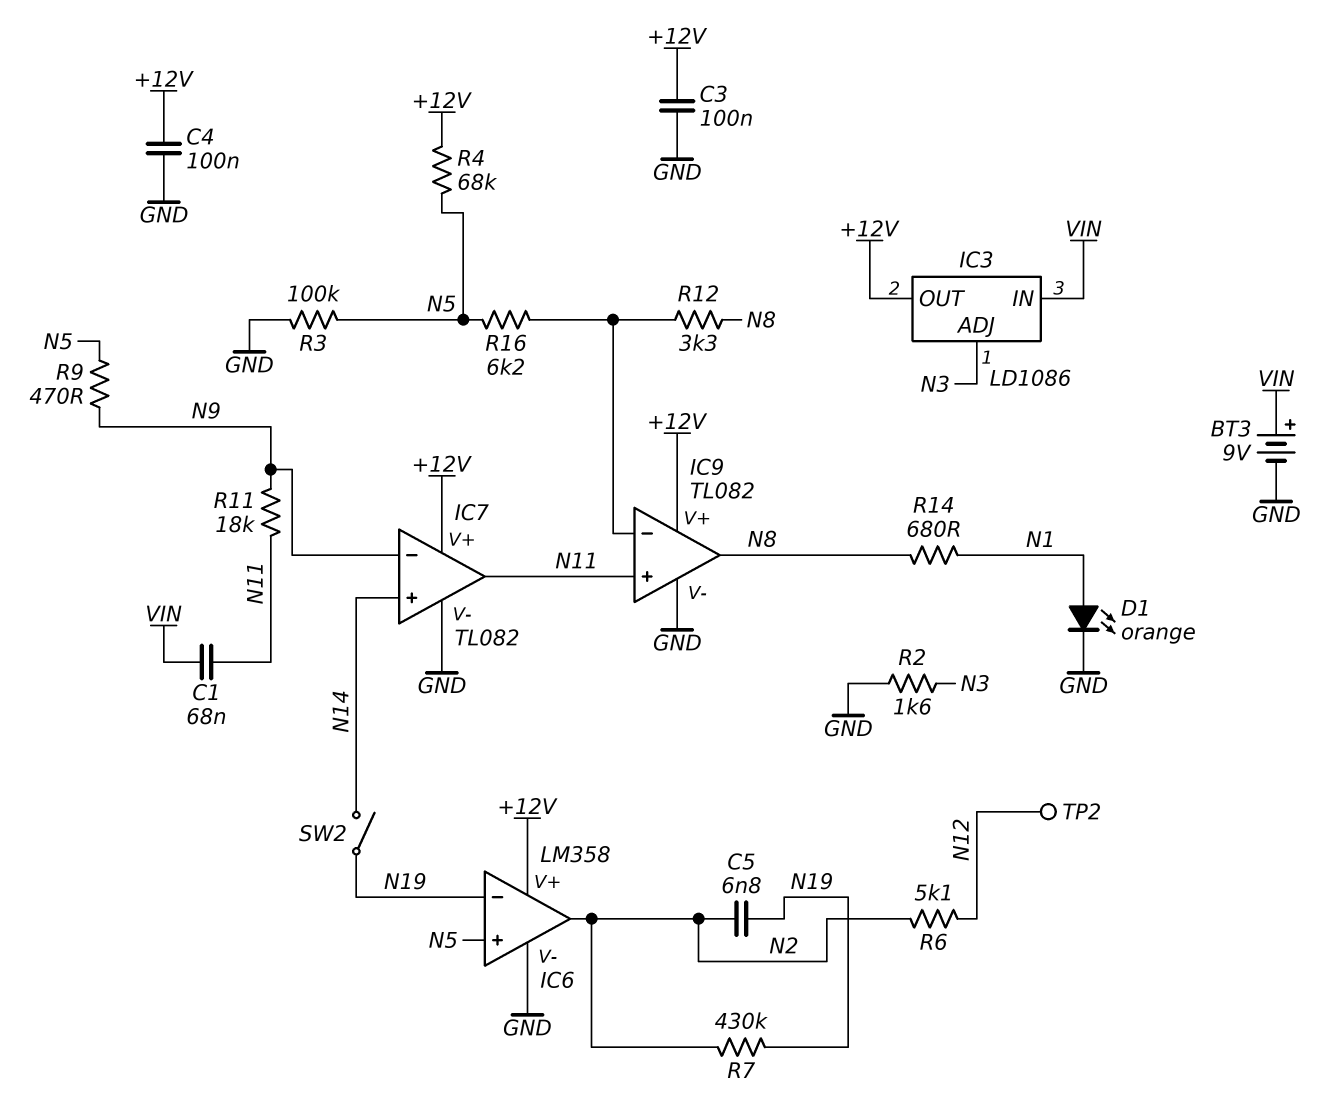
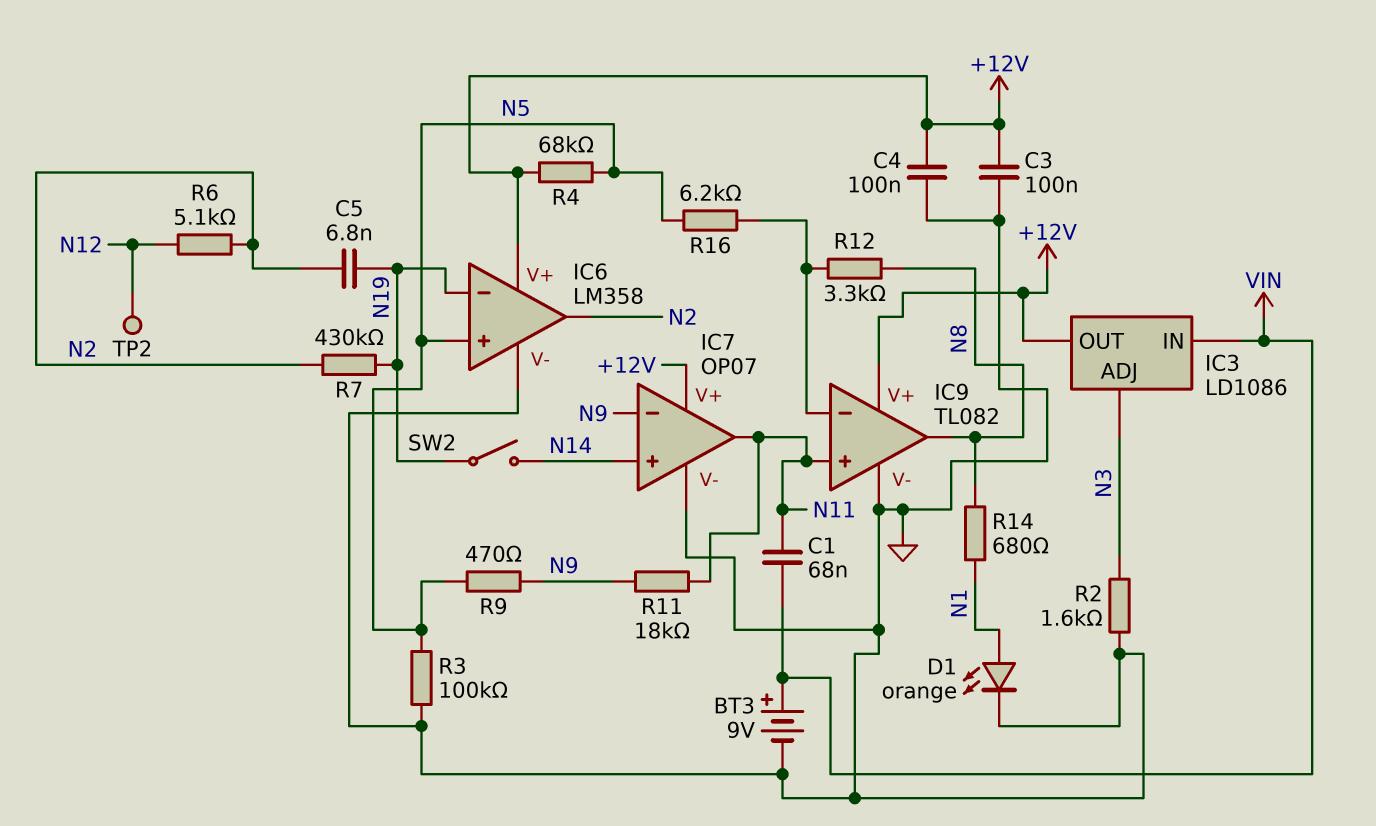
IC7: TL082 -> OP07

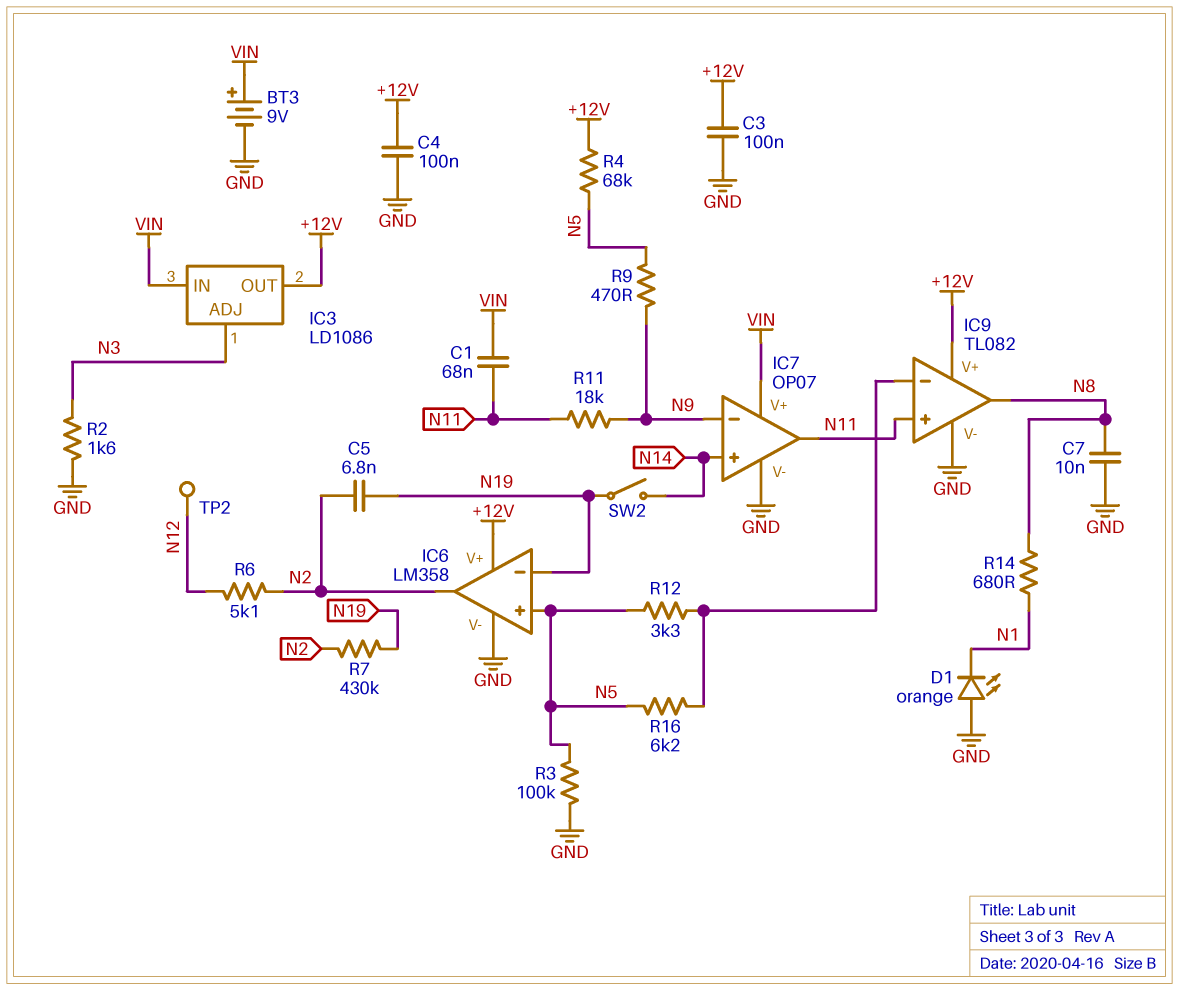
C7: none -> 10nF (GND, N8)
D1: LED orange (A N1, K GND) -> LED orange (A GND, K N1)
IC7 pin V+: +12V -> VIN
R12: 3.3k (IC9/in-, N8) -> 3.3k (IC9/in-, N5)

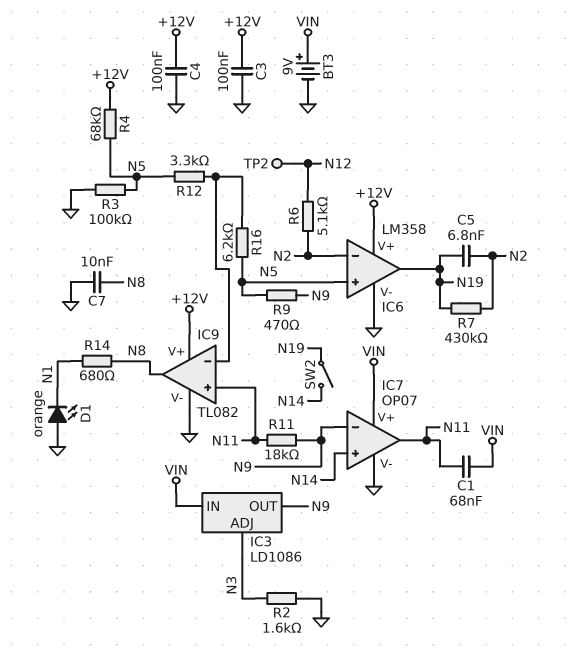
IC3 pin OUT: +12V -> N9
IC6 pin in-: N19 -> N2
IC6 pin out: N2 -> N19

